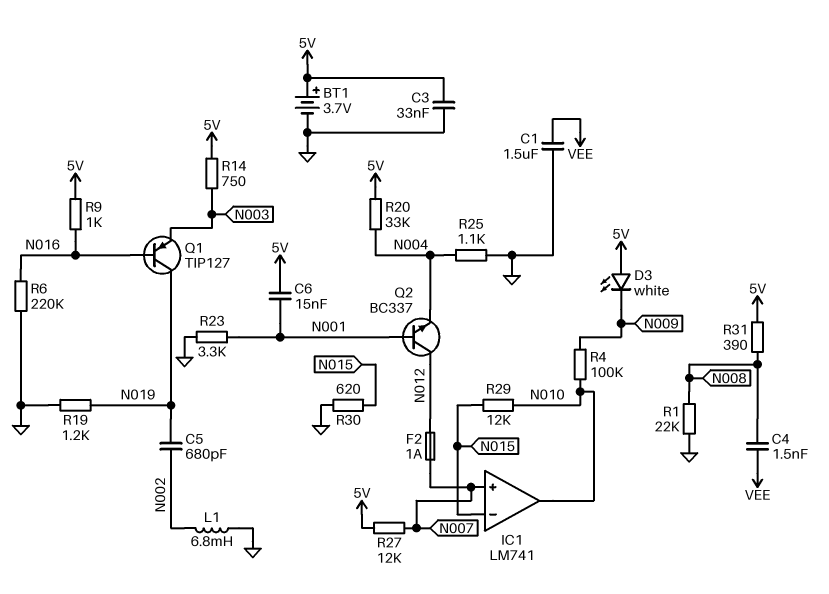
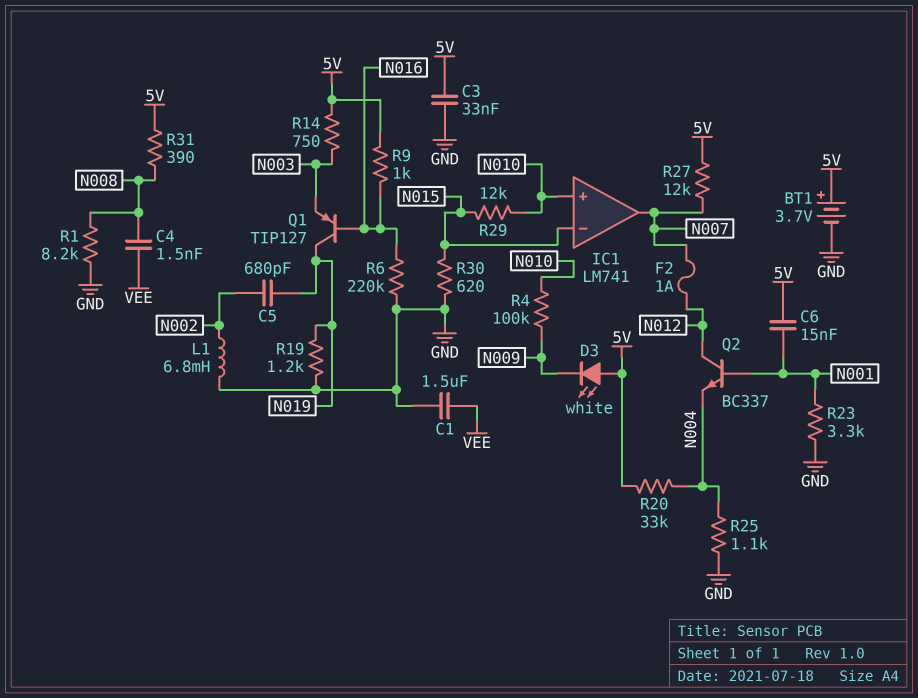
IC1 pin in+: N007 -> N010
IC1 pin out: N010 -> N007
R1: 22k (GND, N008) -> 8.2k (GND, N008)

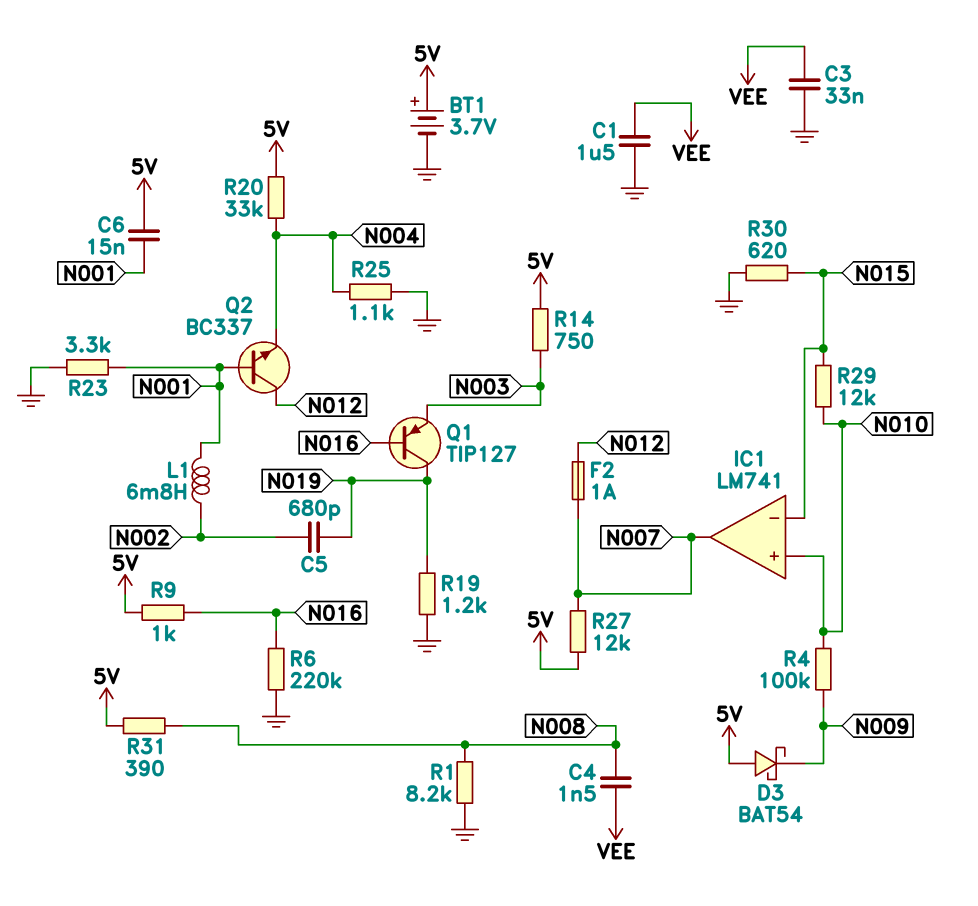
C3: 33nF (5V, GND) -> 33nF (GND, VEE)
D3: LED white (A 5V, K N009) -> schottky BAT54 (A 5V, K N009)
L1: 6.8mH (GND, N002) -> 6.8mH (N001, N002)

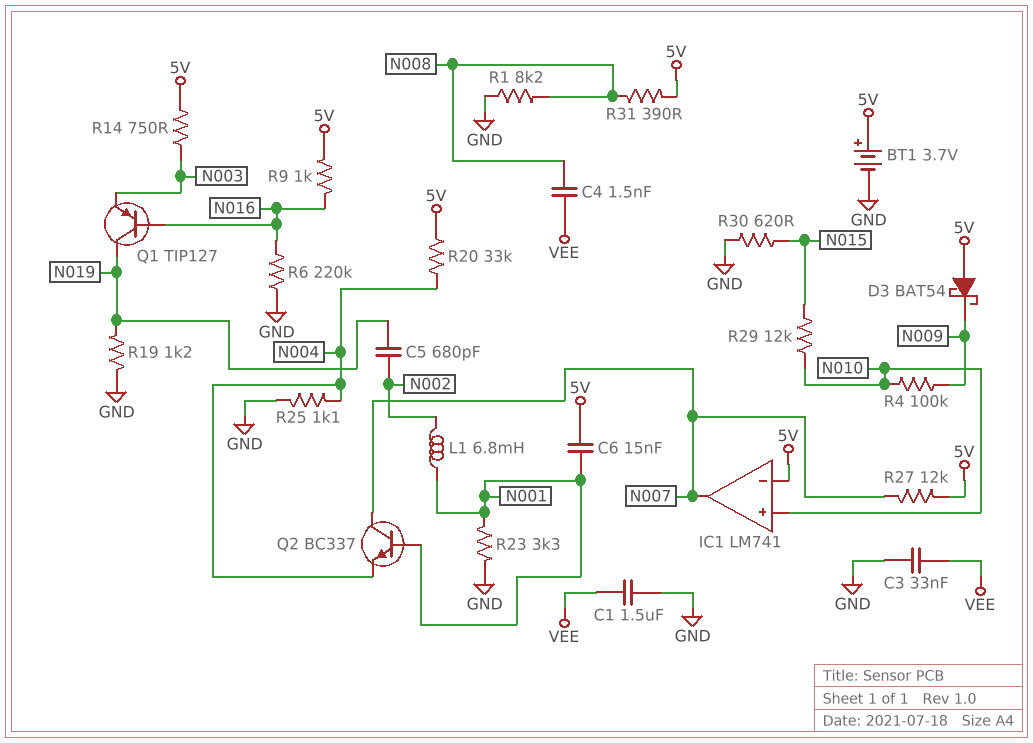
F2: 1A (N007, N012) -> none
IC1 pin in-: N015 -> 5V
Q2: NPN BC337 (B N001, C N012, E N004) -> NPN BC337 (B N001, C N007, E N004)

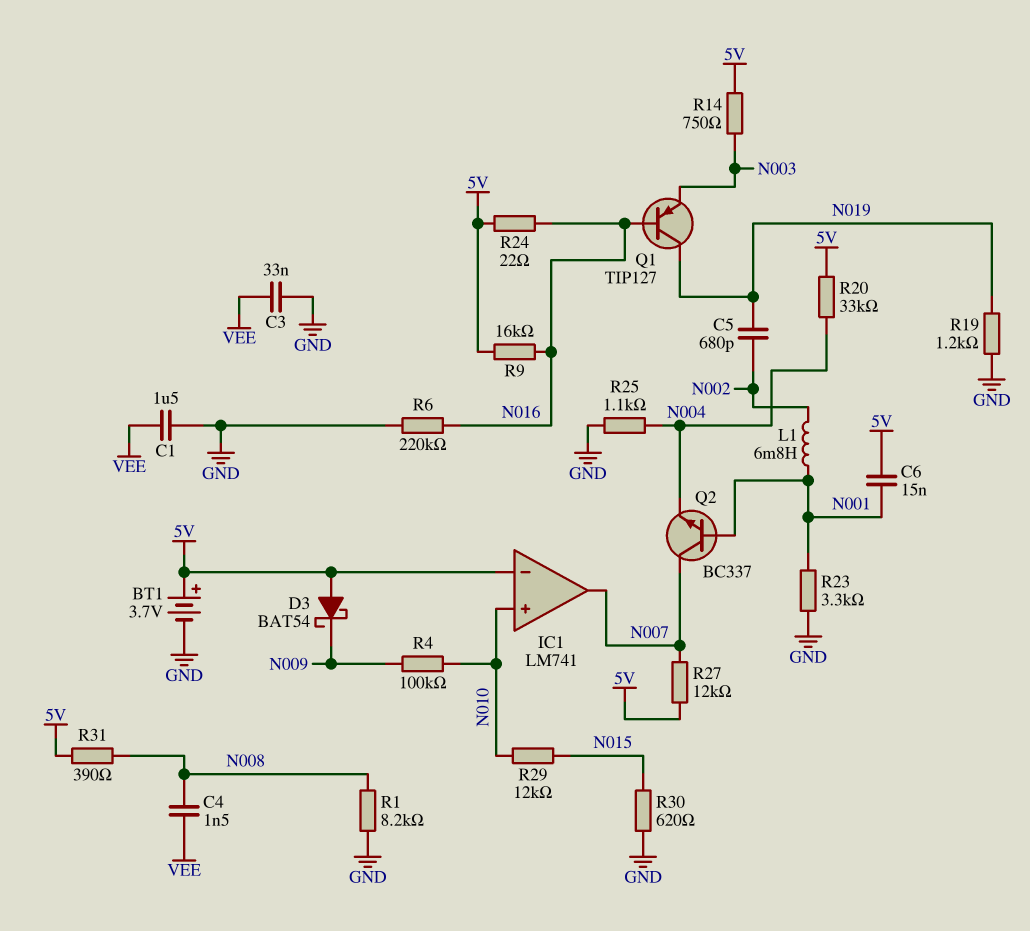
R9: 1k (5V, N016) -> 16k (5V, N016)
R24: none -> 22 (5V, N016)

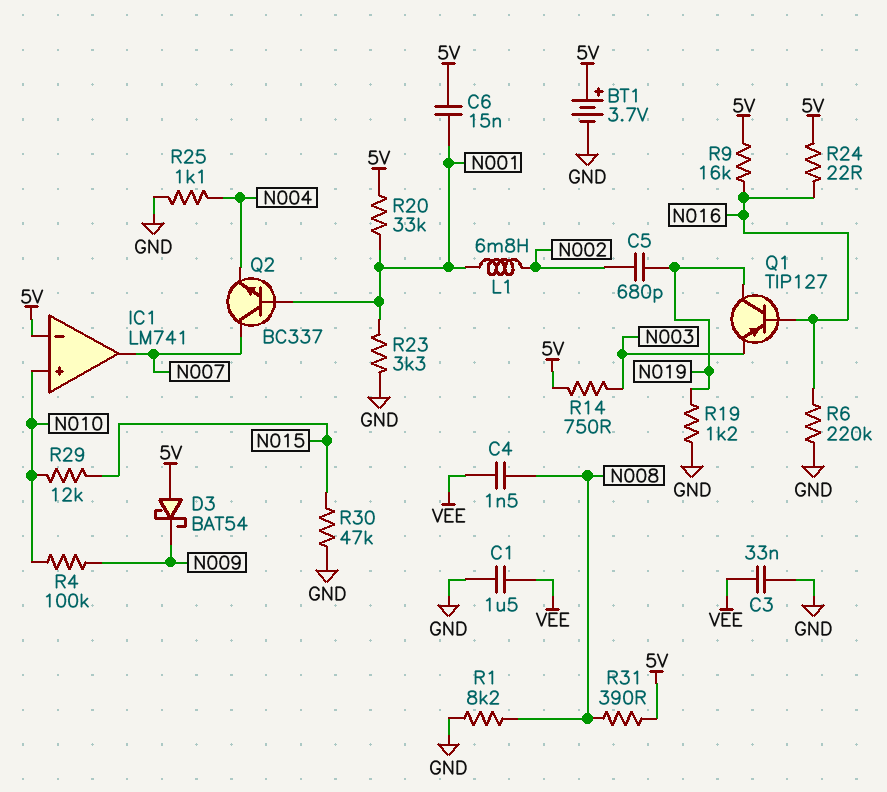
R20: 33k (5V, N004) -> 33k (5V, N001)
R27: 12k (5V, N007) -> none
R30: 620 (GND, N015) -> 47k (GND, N015)

